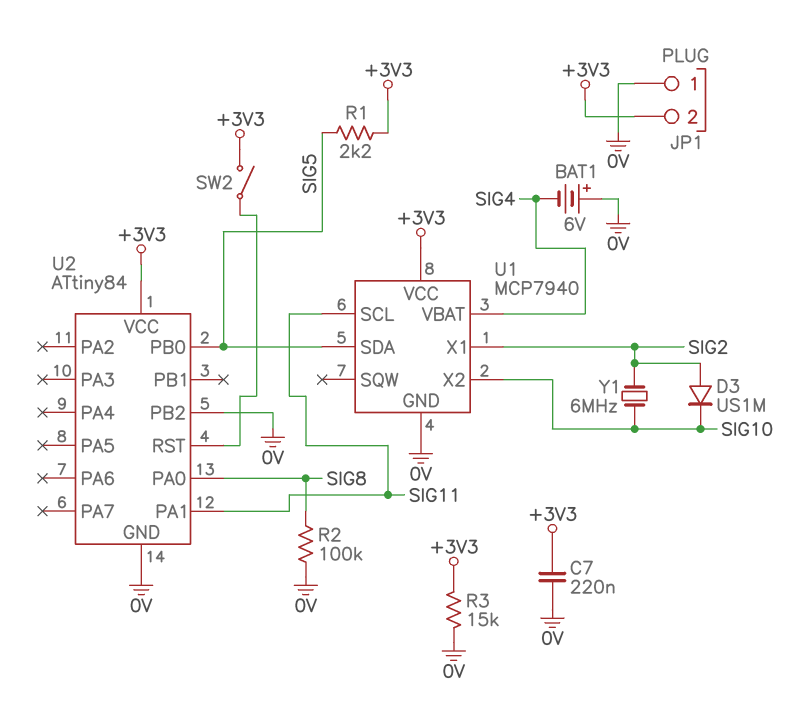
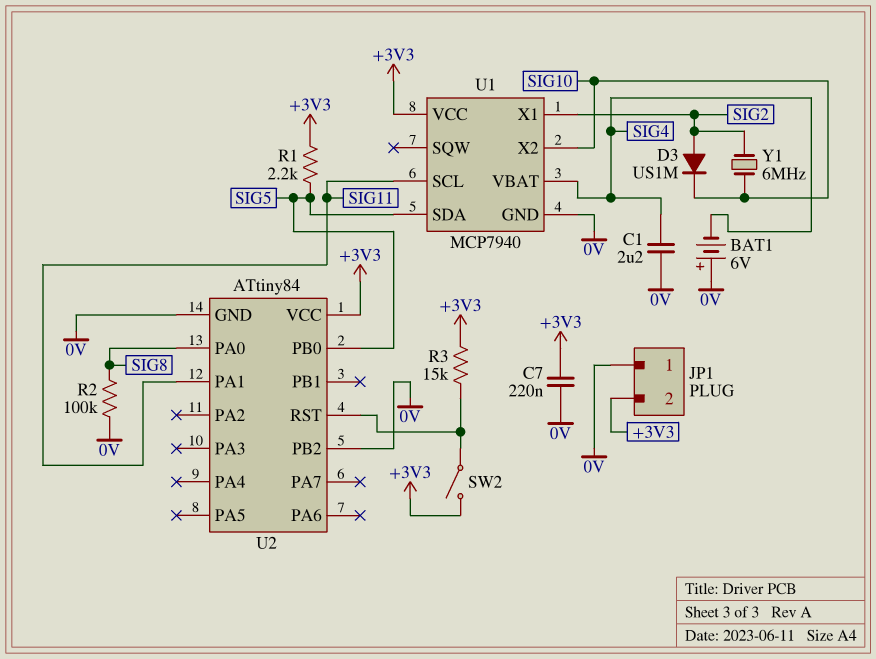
C1: none -> 2.2uF (0V, SIG4)
R3: 15k (+3V3, 0V) -> 15k (+3V3, U2/RST)

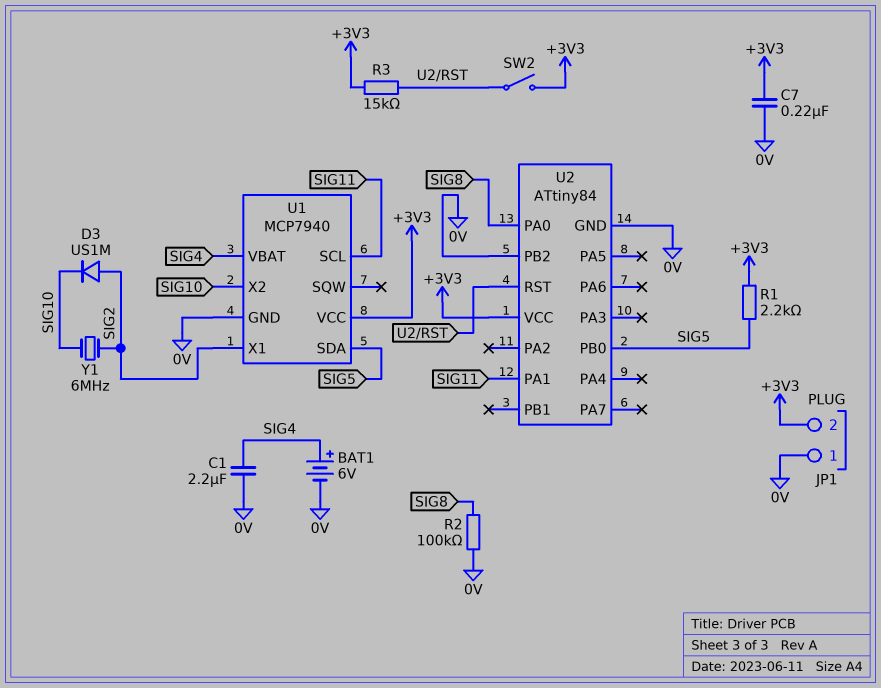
BAT1: 6V (plus 0V, minus SIG4) -> 6V (plus SIG4, minus 0V)

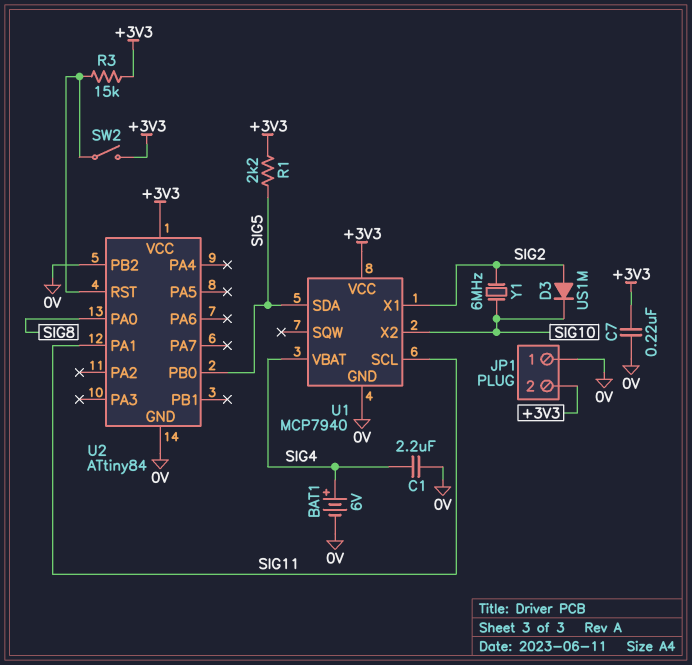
R2: 100k (0V, SIG8) -> none

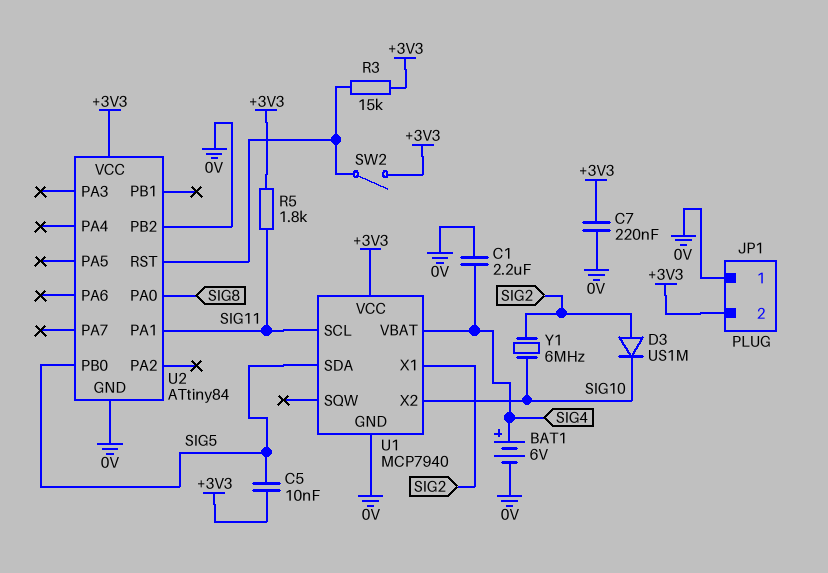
C5: none -> 10nF (+3V3, SIG5)
R1: 2.2k (+3V3, SIG5) -> none
R5: none -> 1.8k (+3V3, SIG11)

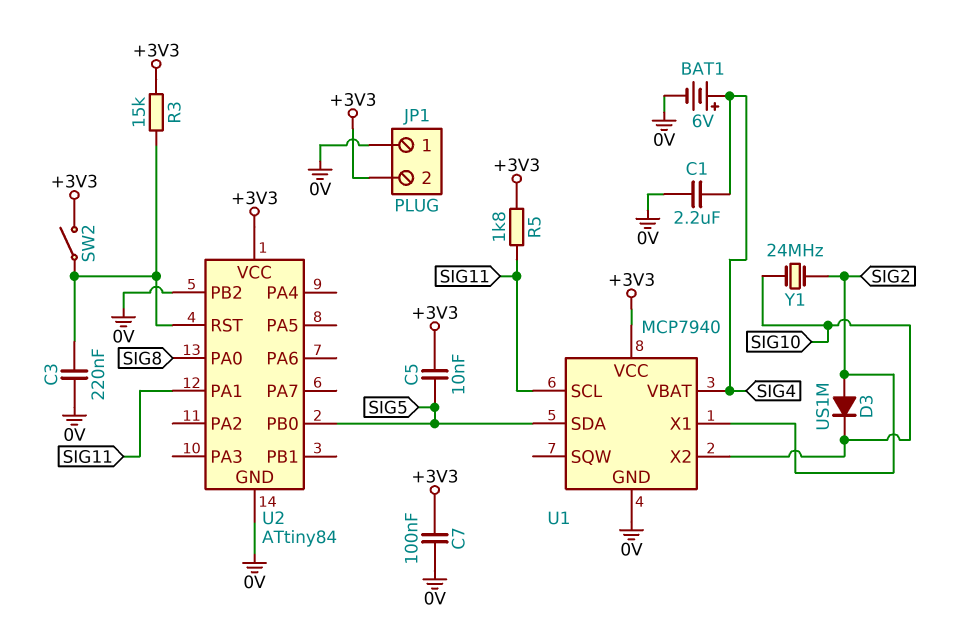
C3: none -> 220nF (0V, U2/RST)
C7: 220nF (+3V3, 0V) -> 100nF (+3V3, 0V)
Y1: 6MHz (SIG2, SIG10) -> 24MHz (SIG2, SIG10)

